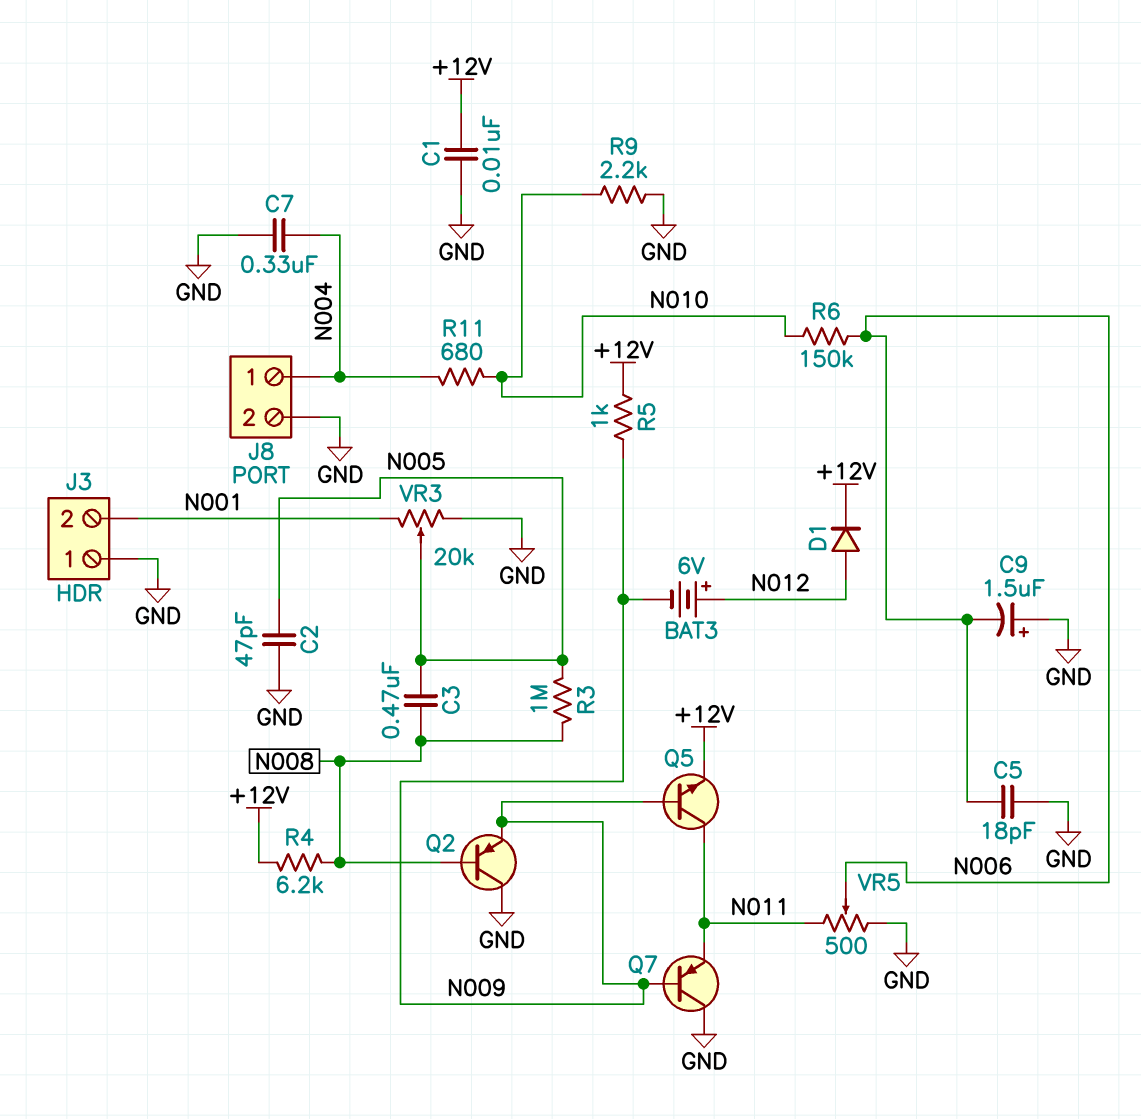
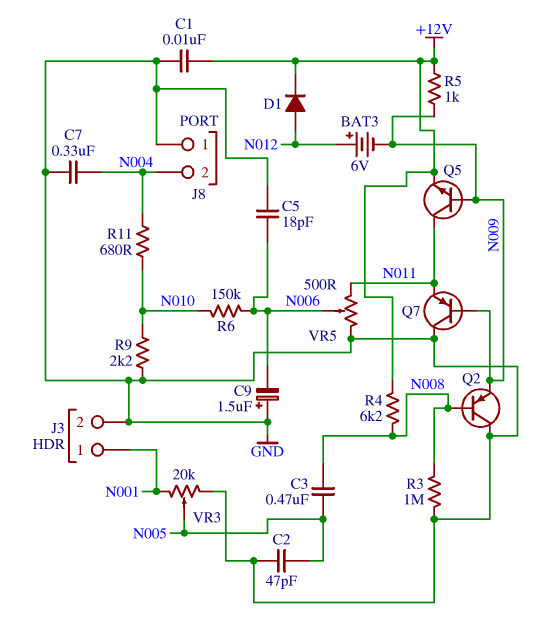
J3 pin 1: GND -> N001
J3 pin 2: N001 -> GND
J8 pin 1: N004 -> GND
J8 pin 2: GND -> N004
R3: 1M (N005, N008) -> 1M (GND, N008)

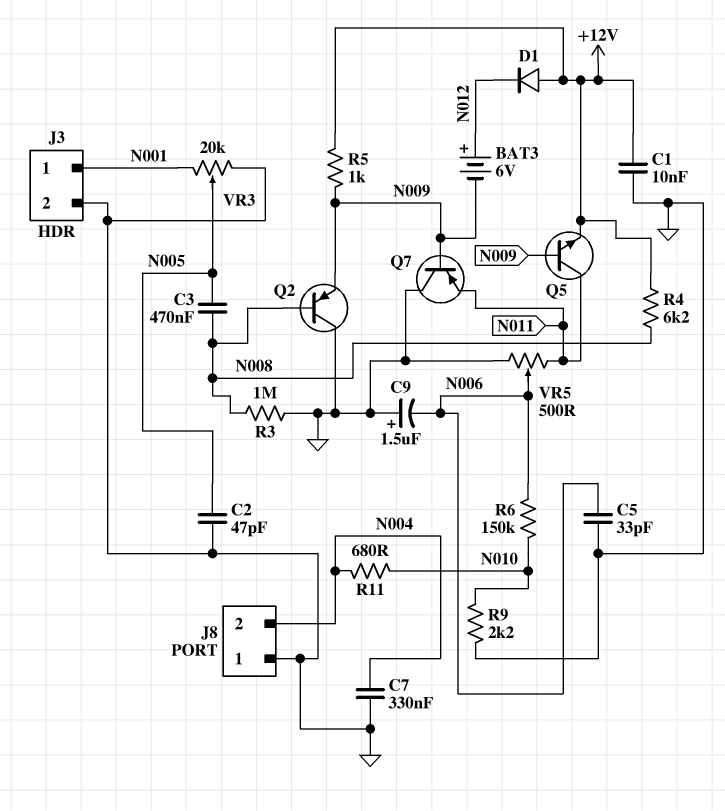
C5: 18pF (GND, N006) -> 33pF (GND, N006)
D1: diode (A N012, K +12V) -> diode (A +12V, K N012)

